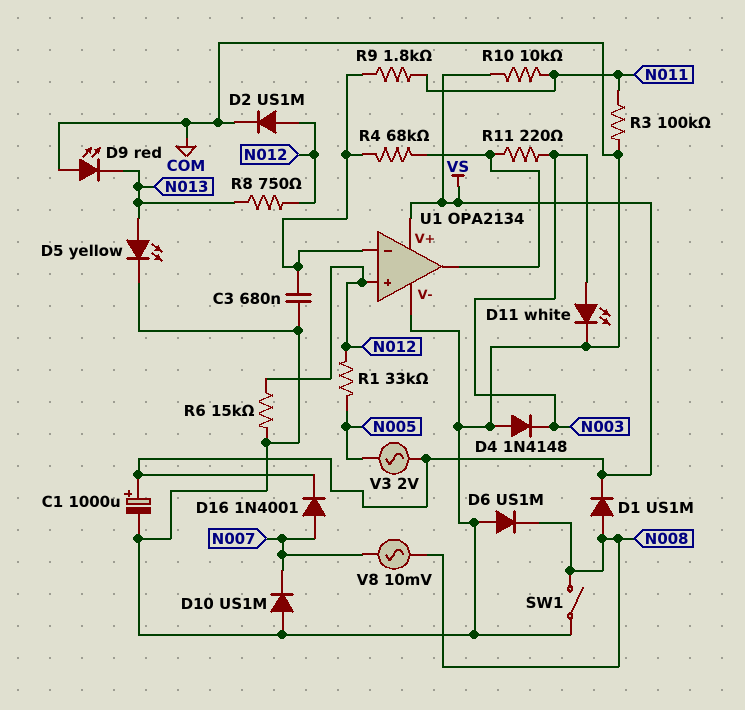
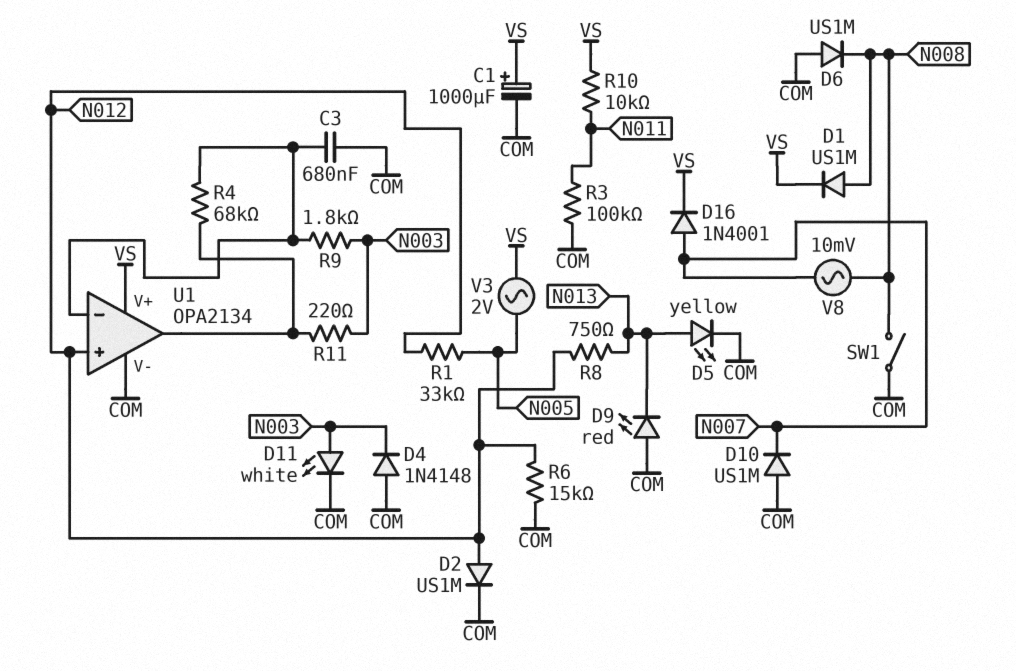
R9: 1.8k (N011, U1/in-) -> 1.8k (N003, U1/in-)

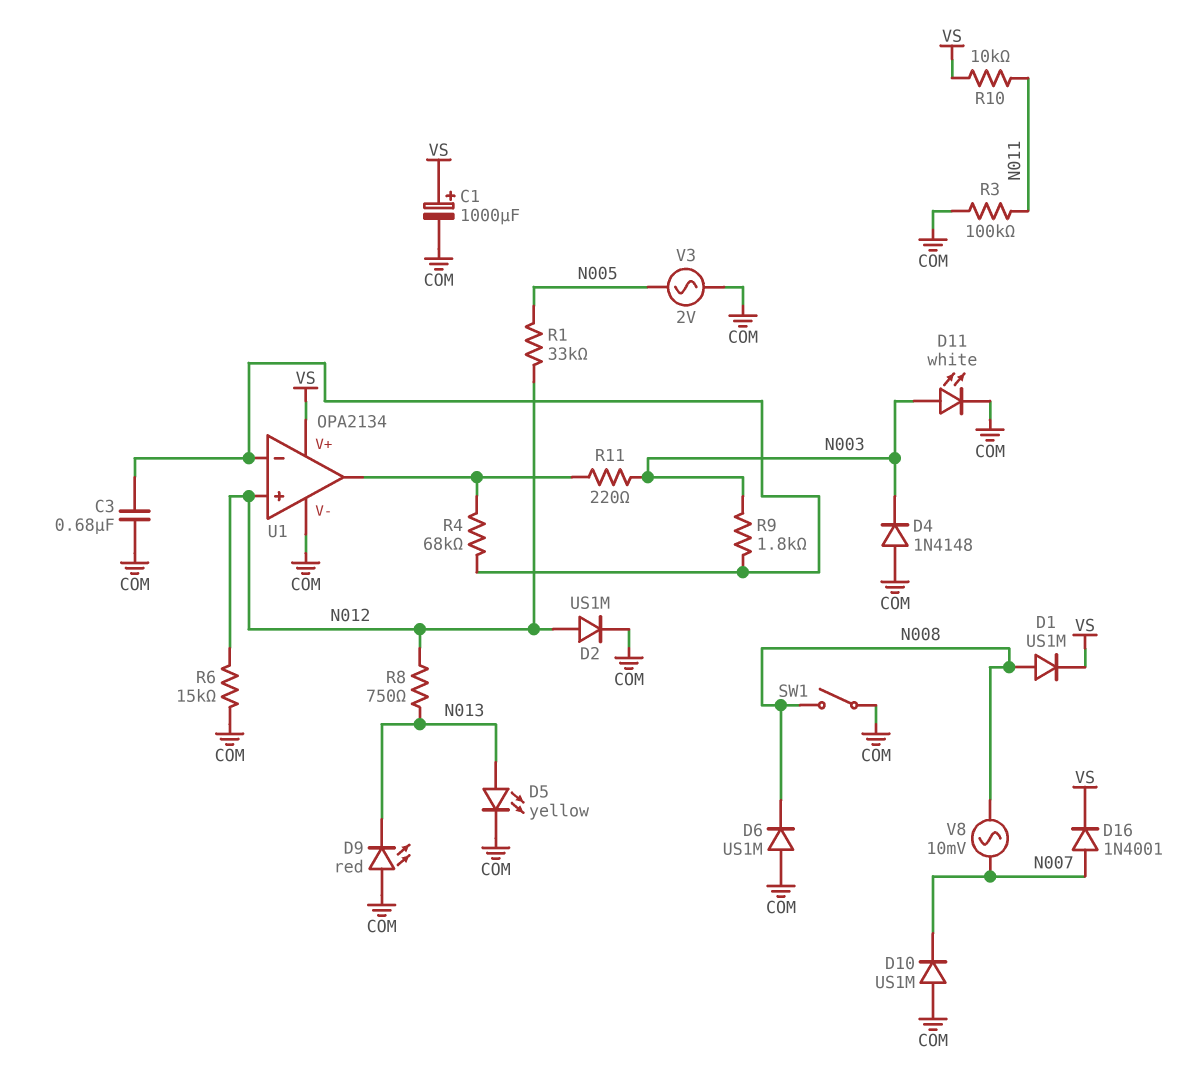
V3: AC 2V (N005, VS) -> AC 2V (COM, N005)

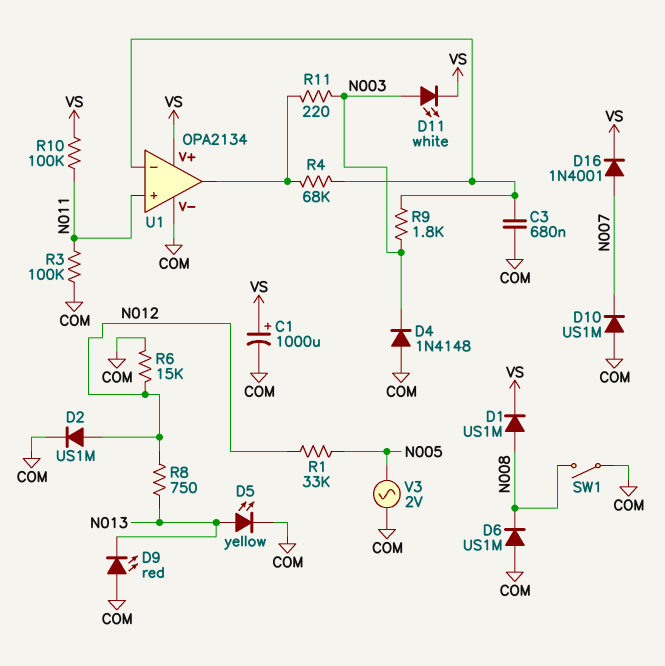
D11: LED white (A N003, K COM) -> LED white (A N003, K VS)
R10: 10k (N011, VS) -> 100k (N011, VS)
U1 pin in+: N012 -> N011
V8: AC 10mV (N007, N008) -> none

